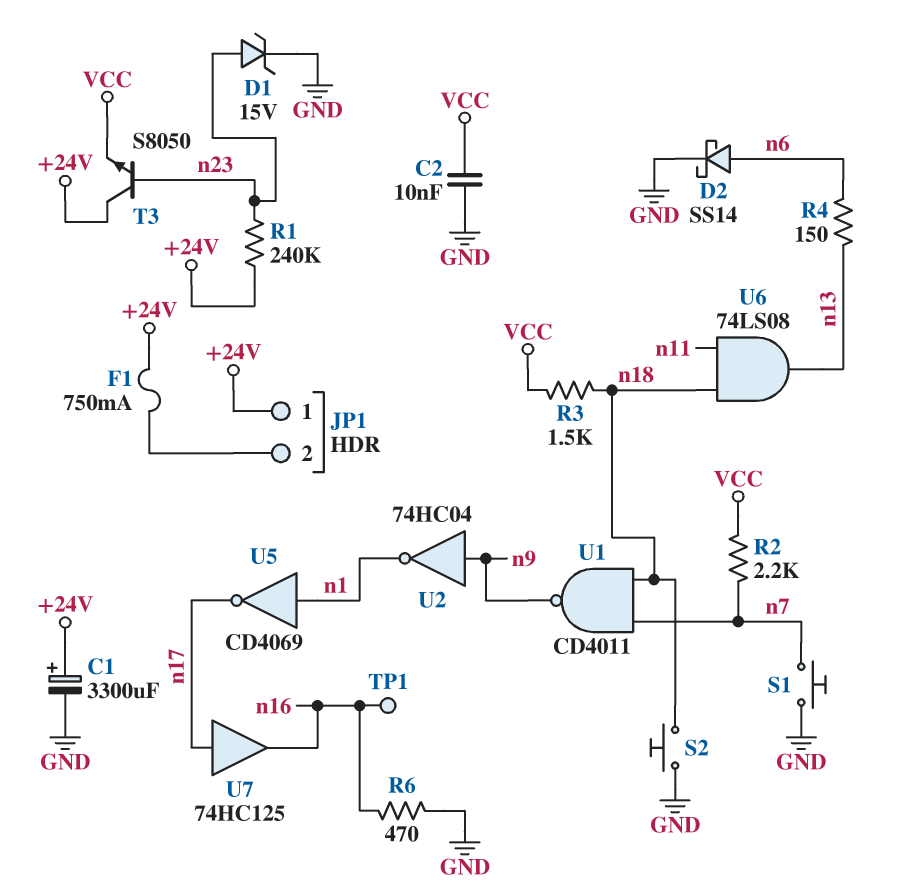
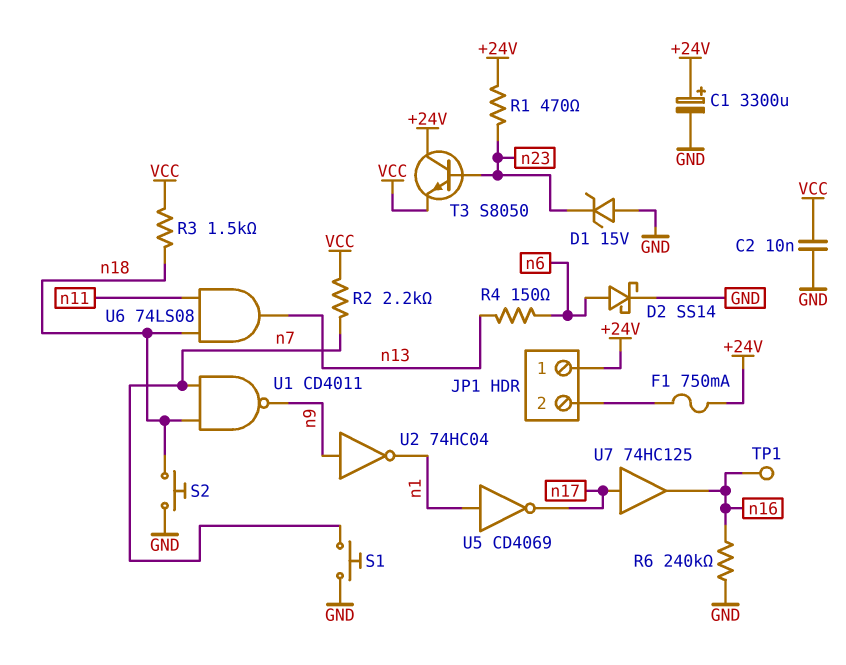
D1: zener 15V (A n23, K GND) -> zener 15V (A GND, K n23)
R1: 240k (+24V, n23) -> 470 (+24V, n23)
R6: 470 (GND, n16) -> 240k (GND, n16)

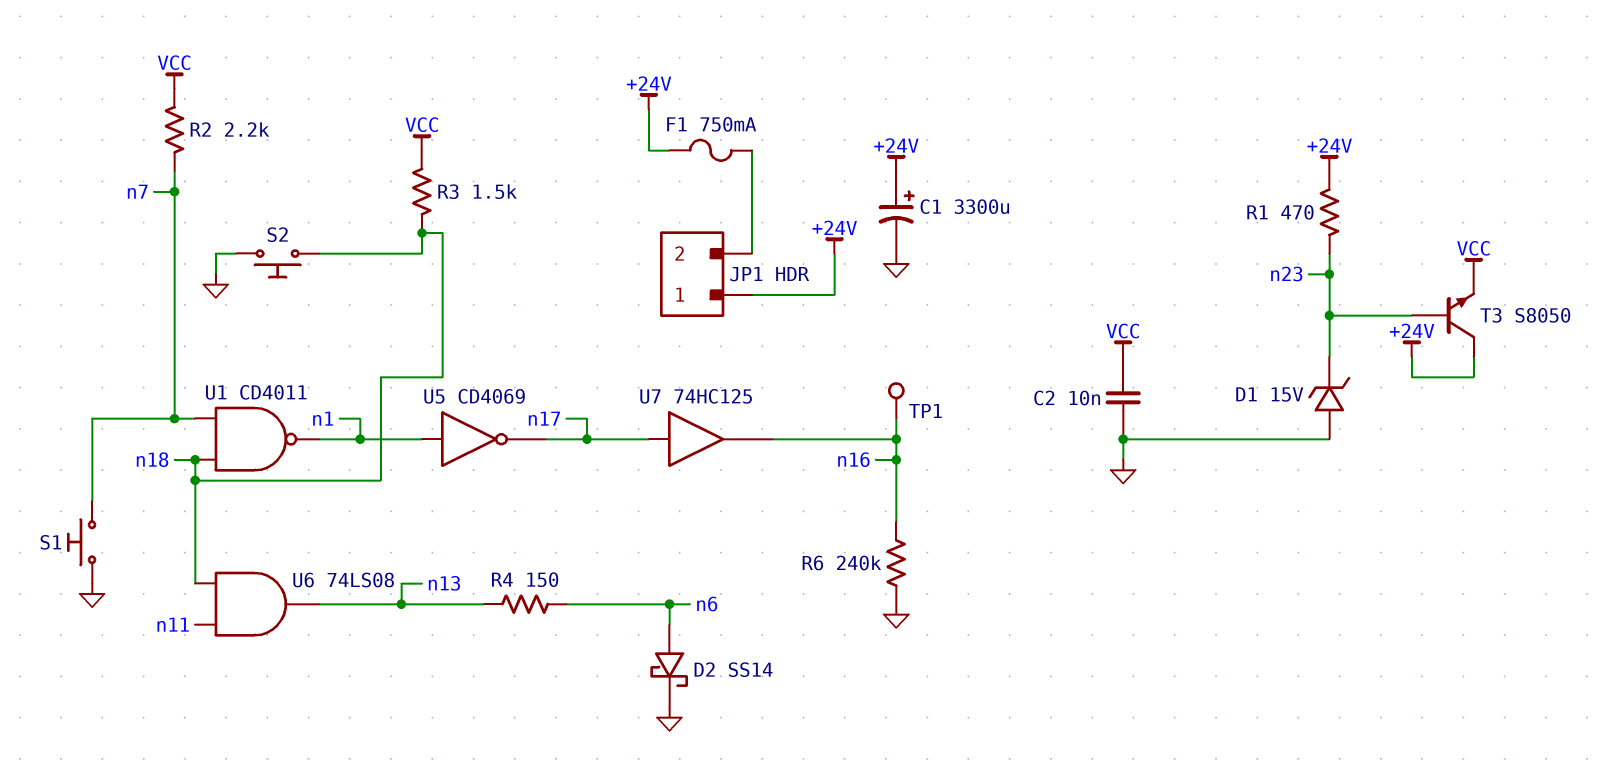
U1: NAND CD4011 (in n7, in n18, out n9) -> NAND CD4011 (in n7, in n18, out n1)
U2: NOT 74HC04 (in n9, out n1) -> none

